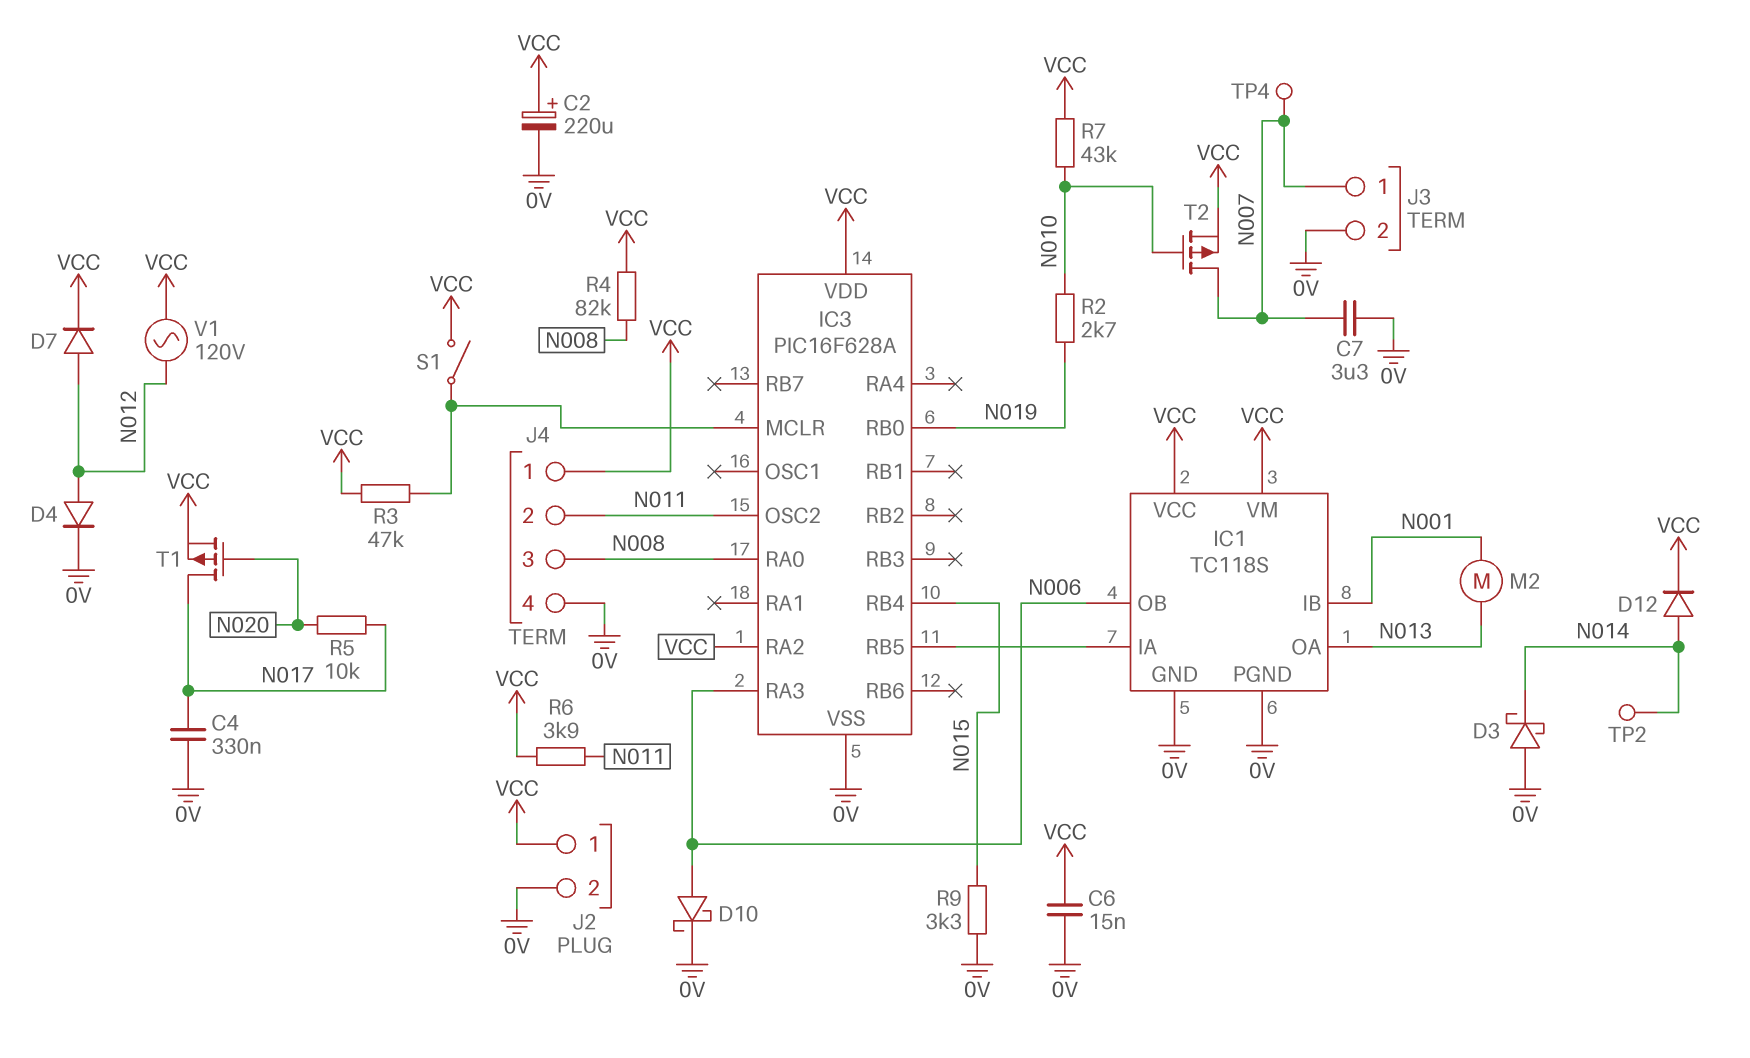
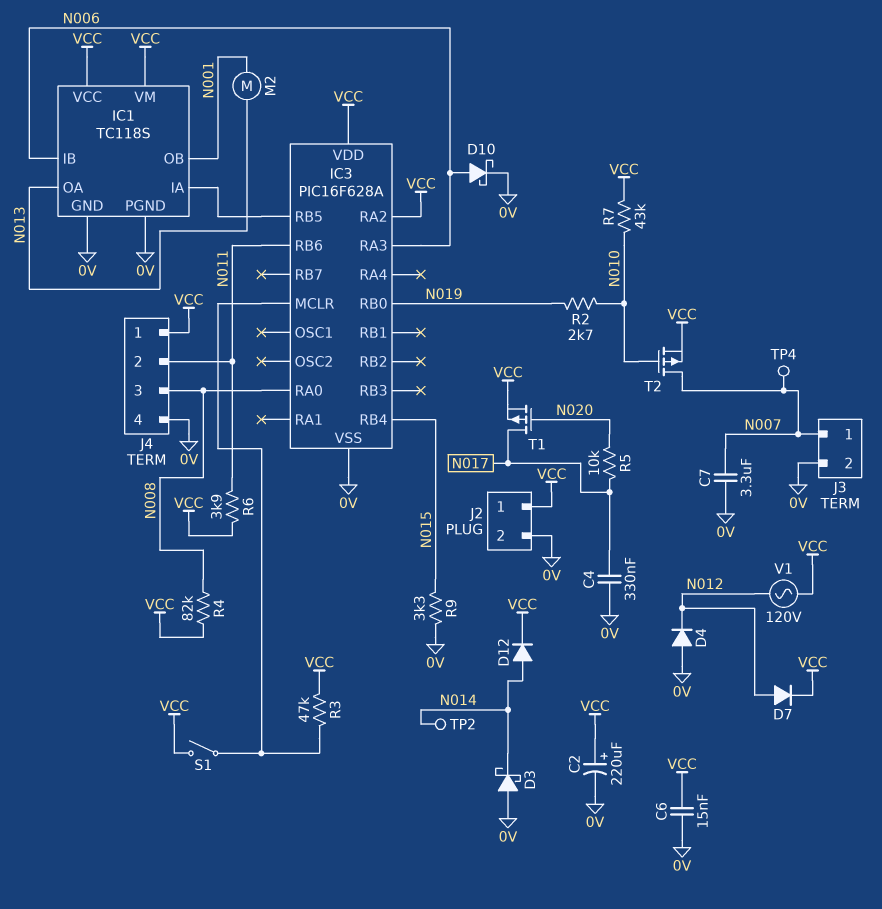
D4: diode (A N012, K 0V) -> diode (A 0V, K N012)
IC1 pin IB: N001 -> N006
IC1 pin OB: N006 -> N001
IC3 pin OSC2: N011 -> none
IC3 pin RB6: none -> N011

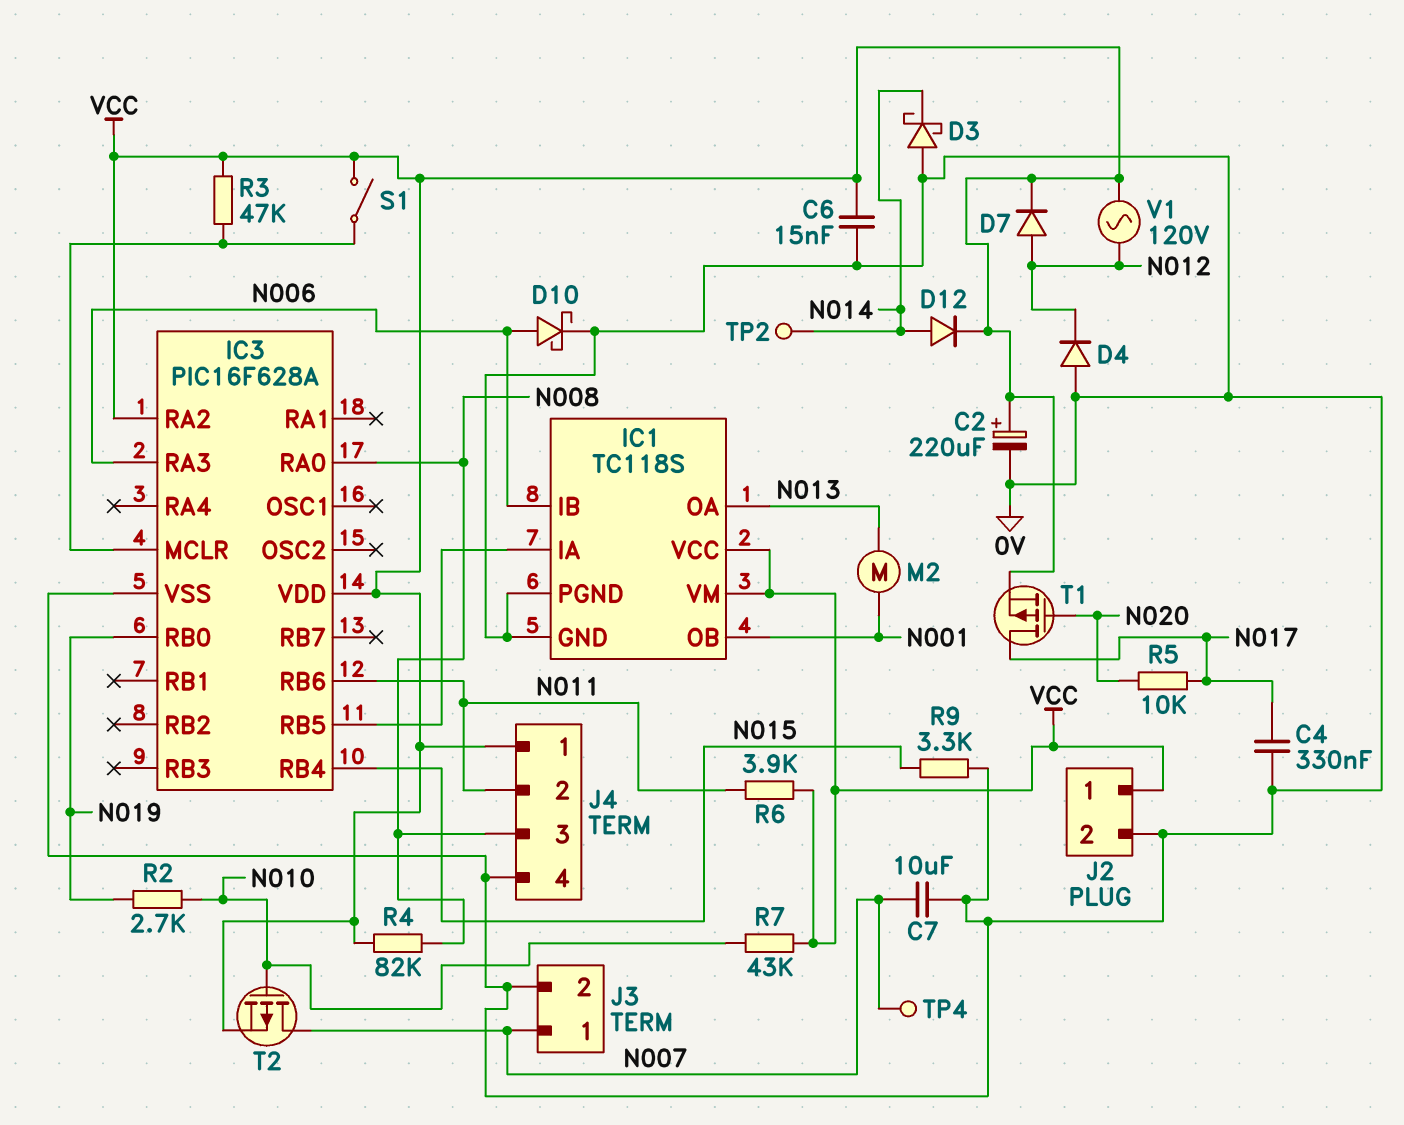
C7: 3.3uF (0V, N007) -> 10uF (0V, N007)

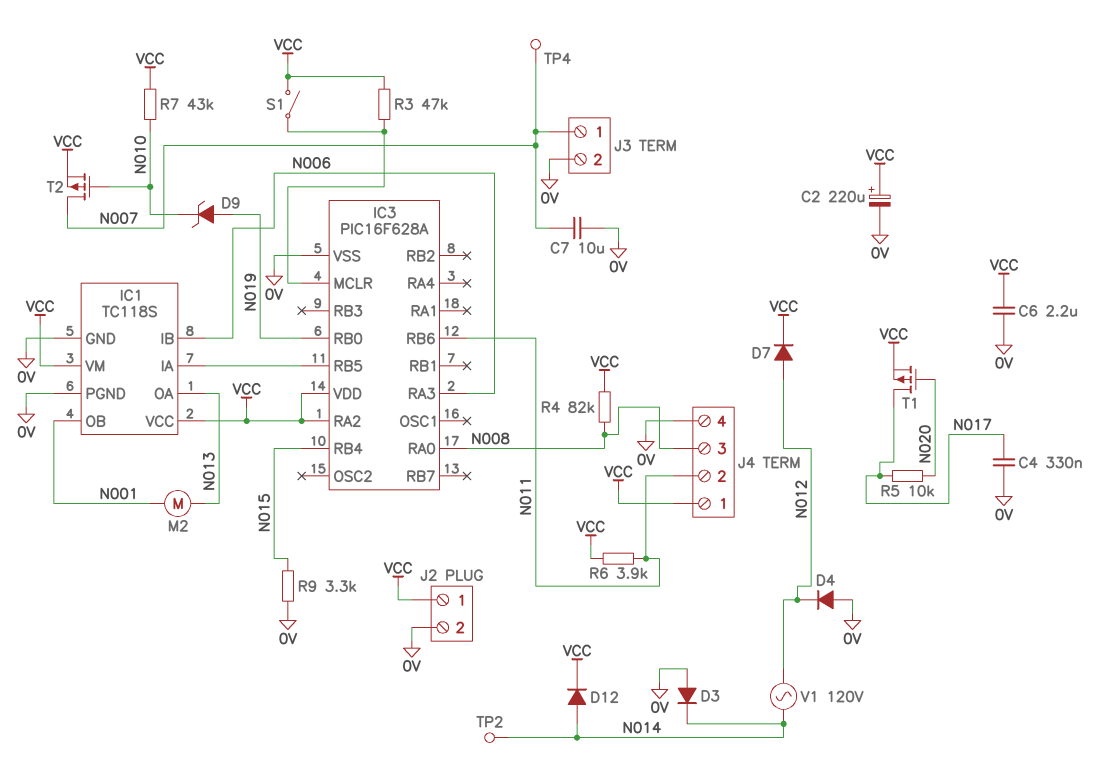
C6: 15nF (0V, VCC) -> 2.2uF (0V, VCC)
D3: schottky (A 0V, K N014) -> diode (A 0V, K N014)
D9: none -> zener (A N019, K N010)
D10: schottky (A N006, K 0V) -> none
R2: 2.7k (N010, N019) -> none
V1: AC 120V (N012, VCC) -> AC 120V (N012, N014)

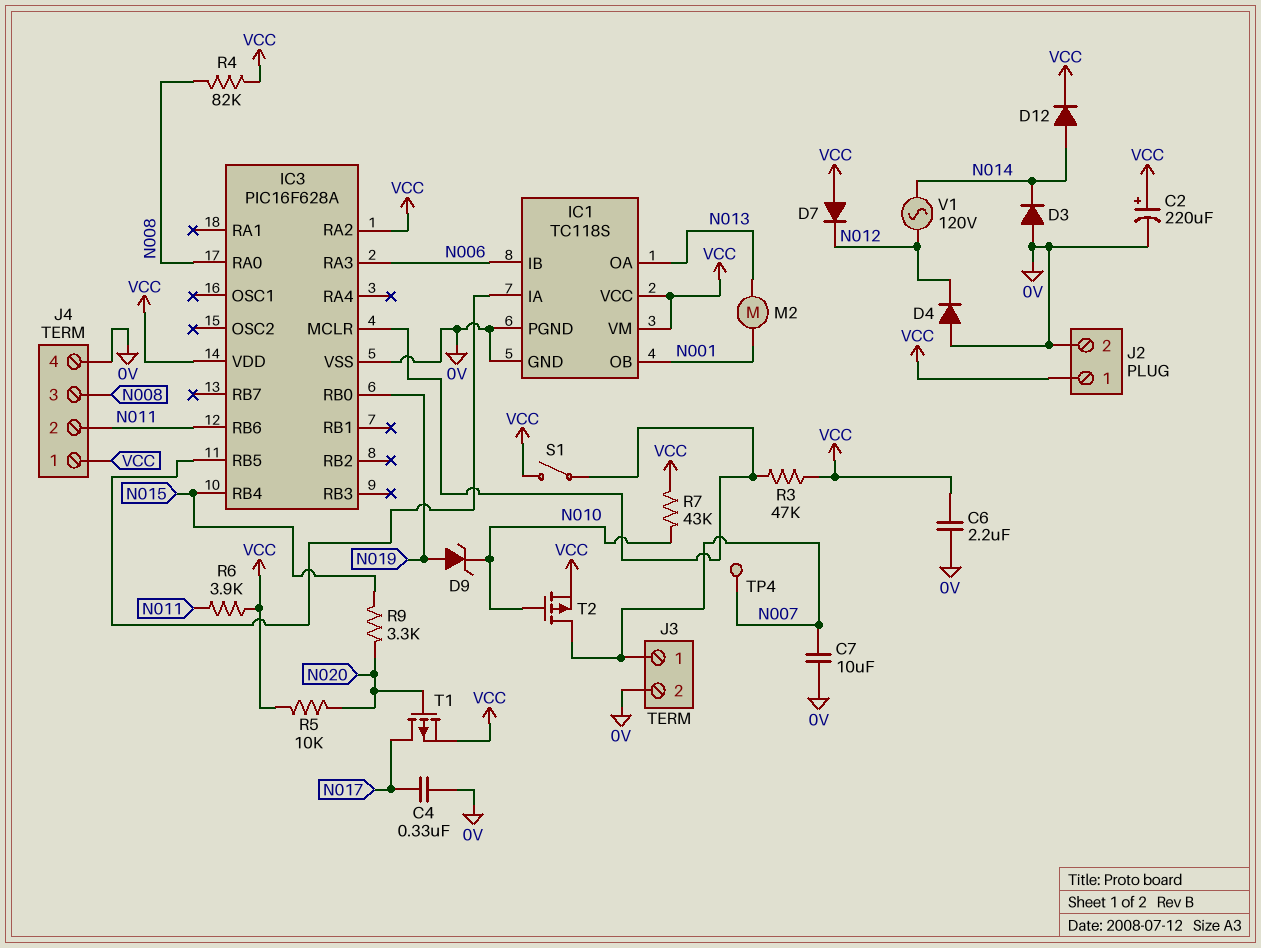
D7: diode (A N012, K VCC) -> diode (A VCC, K N012)
R5: 10k (N017, N020) -> 10k (N020, VCC)
R9: 3.3k (0V, N015) -> 3.3k (N015, N020)
TP2: test point (N014) -> none

